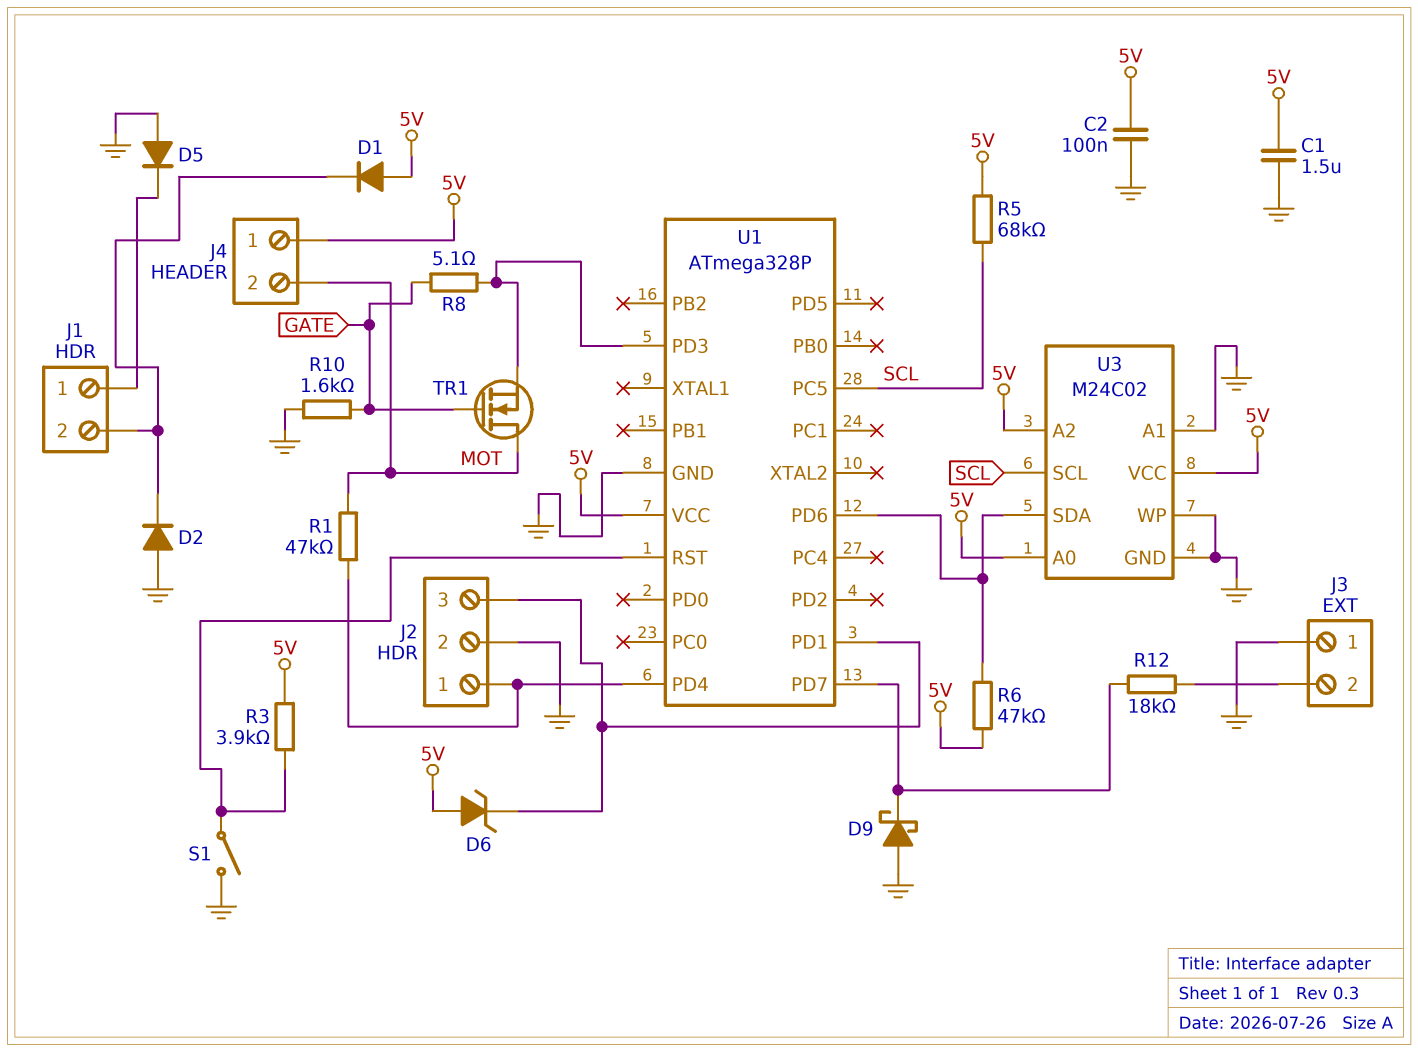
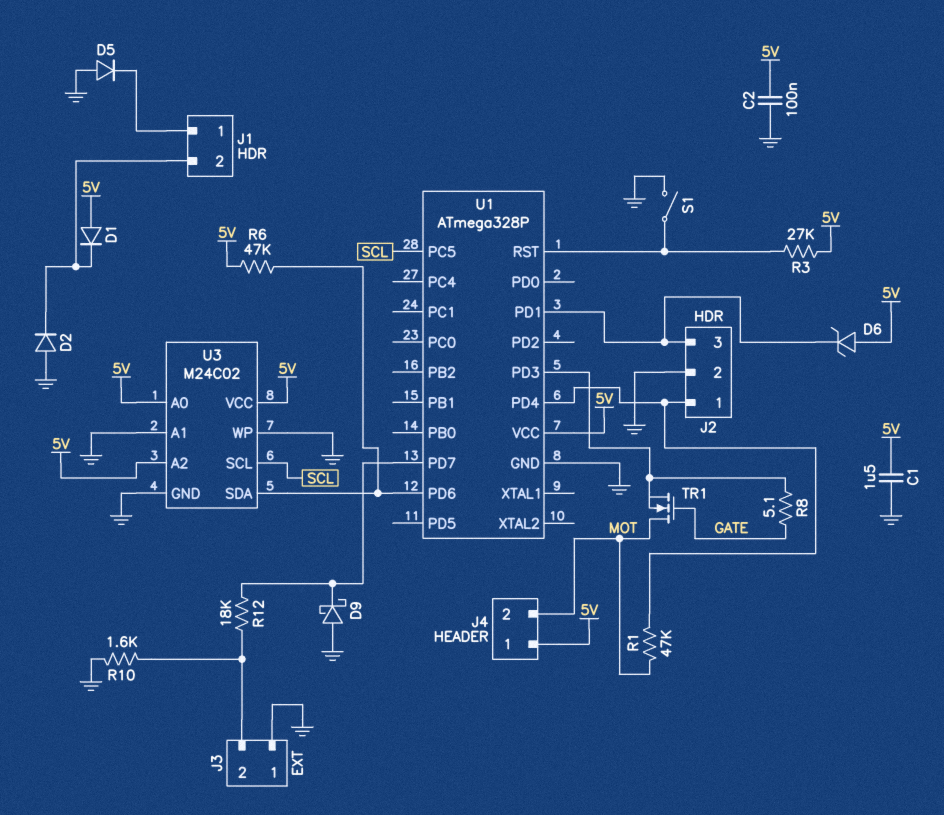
R3: 3.9k (5V, U1/RST) -> 27k (5V, U1/RST)
R5: 68k (5V, SCL) -> none
R10: 1.6k (GATE, GND) -> 1.6k (GND, J3/2)

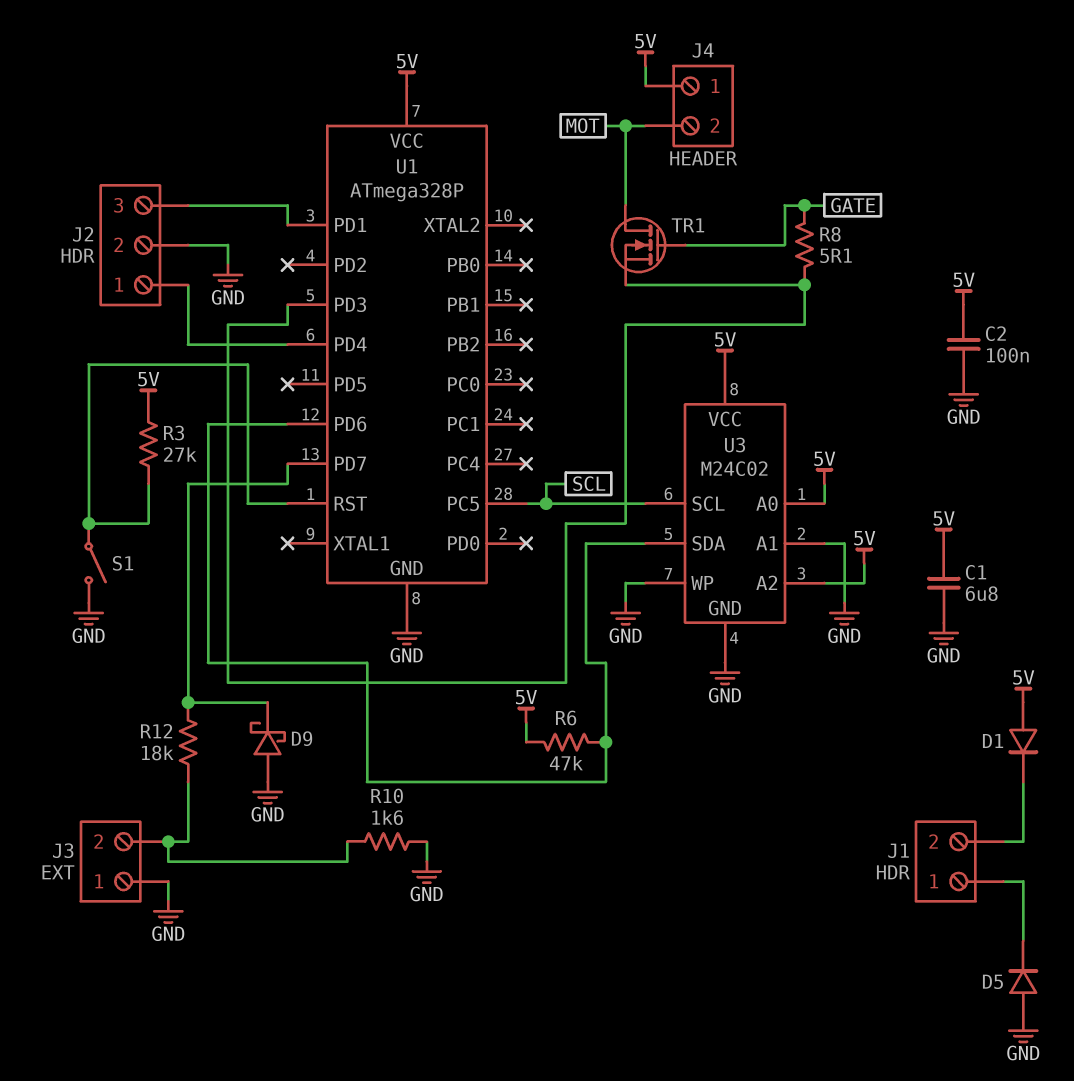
C1: 1.5uF (5V, GND) -> 6.8uF (5V, GND)
D2: diode (A GND, K J1/2) -> none
D6: zener (A 5V, K J2/3) -> none
R1: 47k (J2/1, MOT) -> none

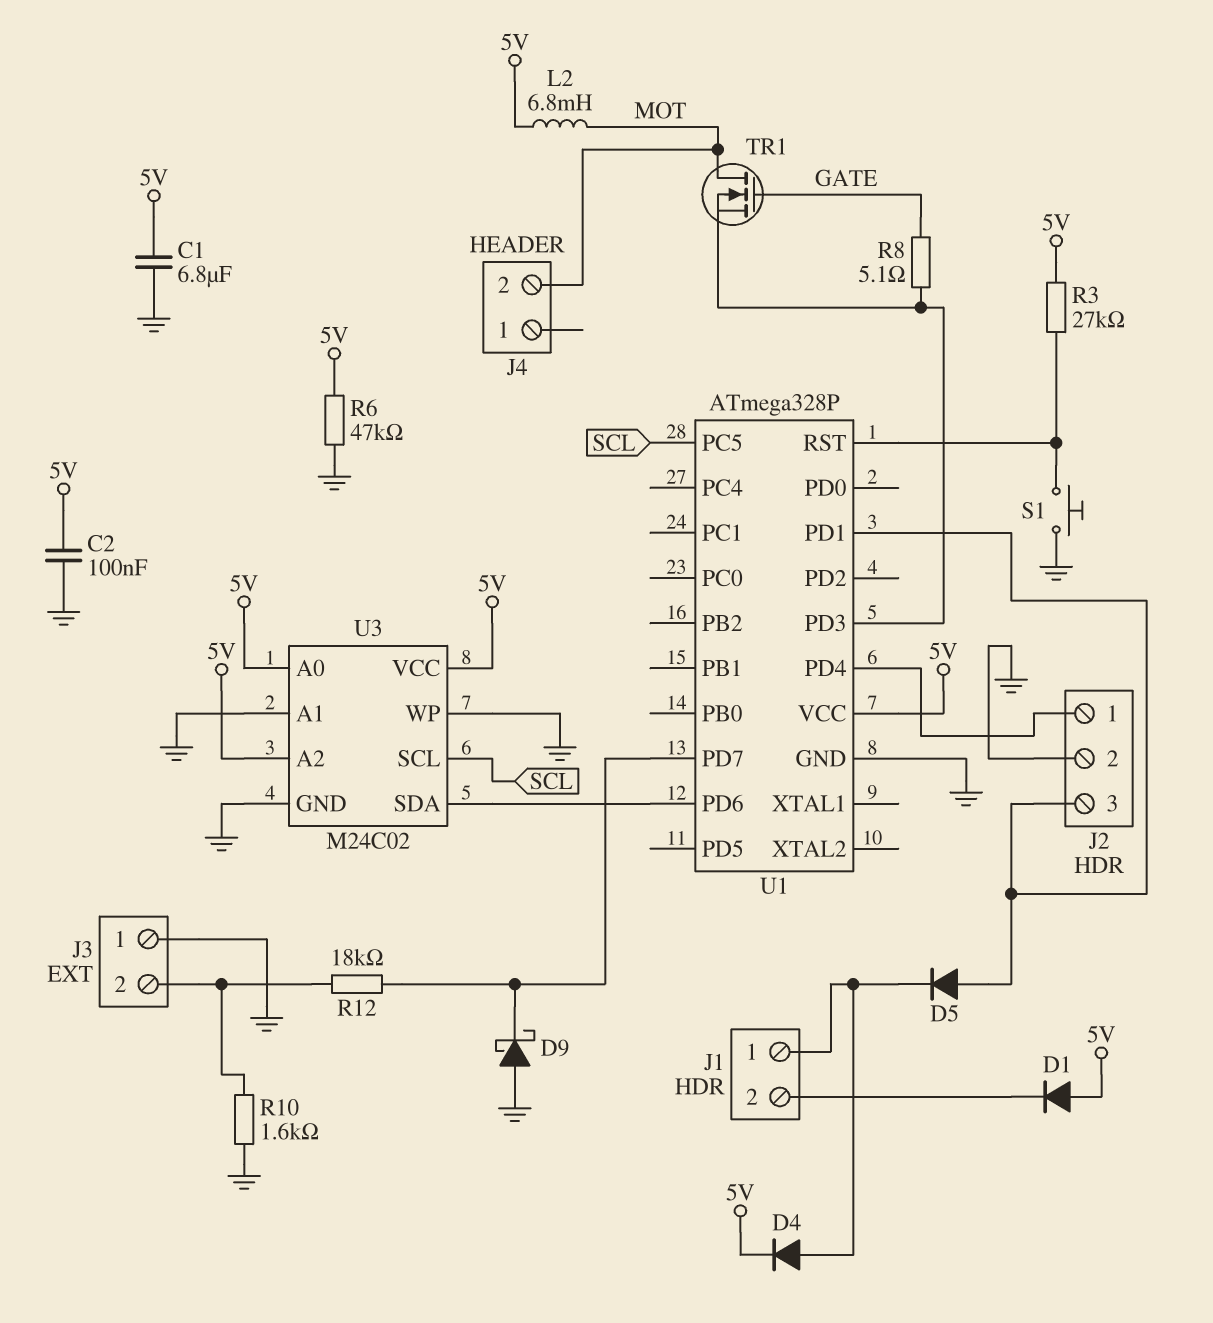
D4: none -> diode (A J1/1, K 5V)
D5: diode (A GND, K J1/1) -> diode (A J2/3, K J1/1)
J4 pin 1: 5V -> none
L2: none -> 6.8mH (5V, MOT)
R6: 47k (5V, U1/PD6) -> 47k (5V, GND)
S1: switch (GND, U1/RST) -> button (GND, U1/RST)

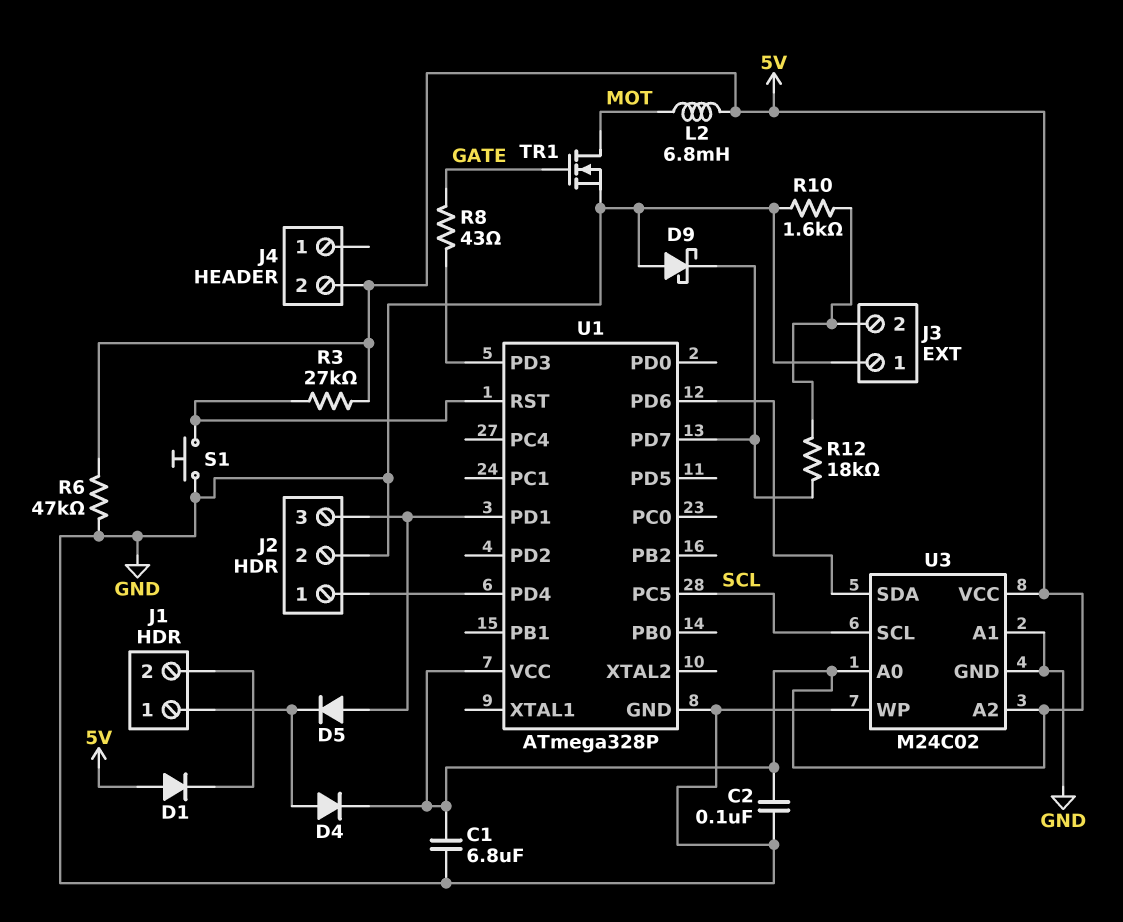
J4 pin 2: MOT -> 5V
R8: 5.1 (GATE, U1/PD3) -> 43 (GATE, U1/PD3)
TR1: NMOS (G GATE, D MOT, S U1/PD3) -> NMOS (G GATE, D MOT, S GND)

